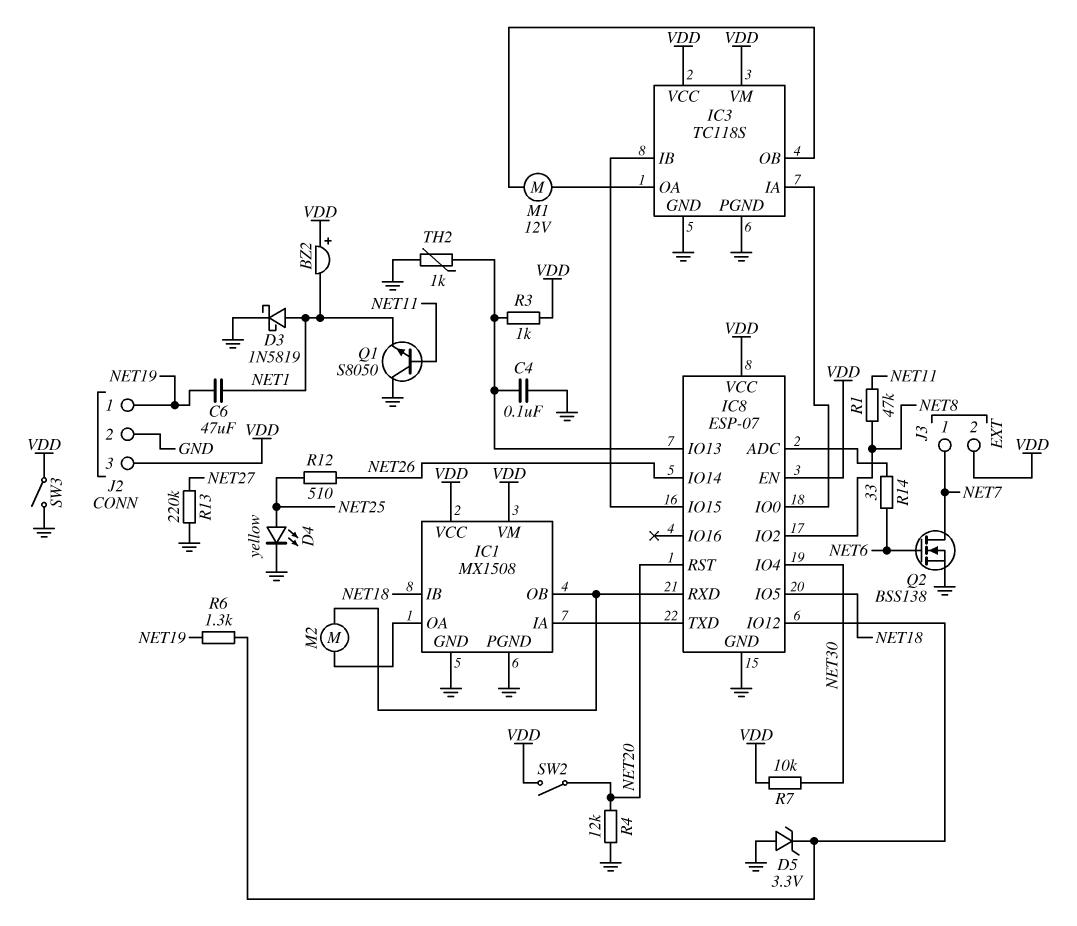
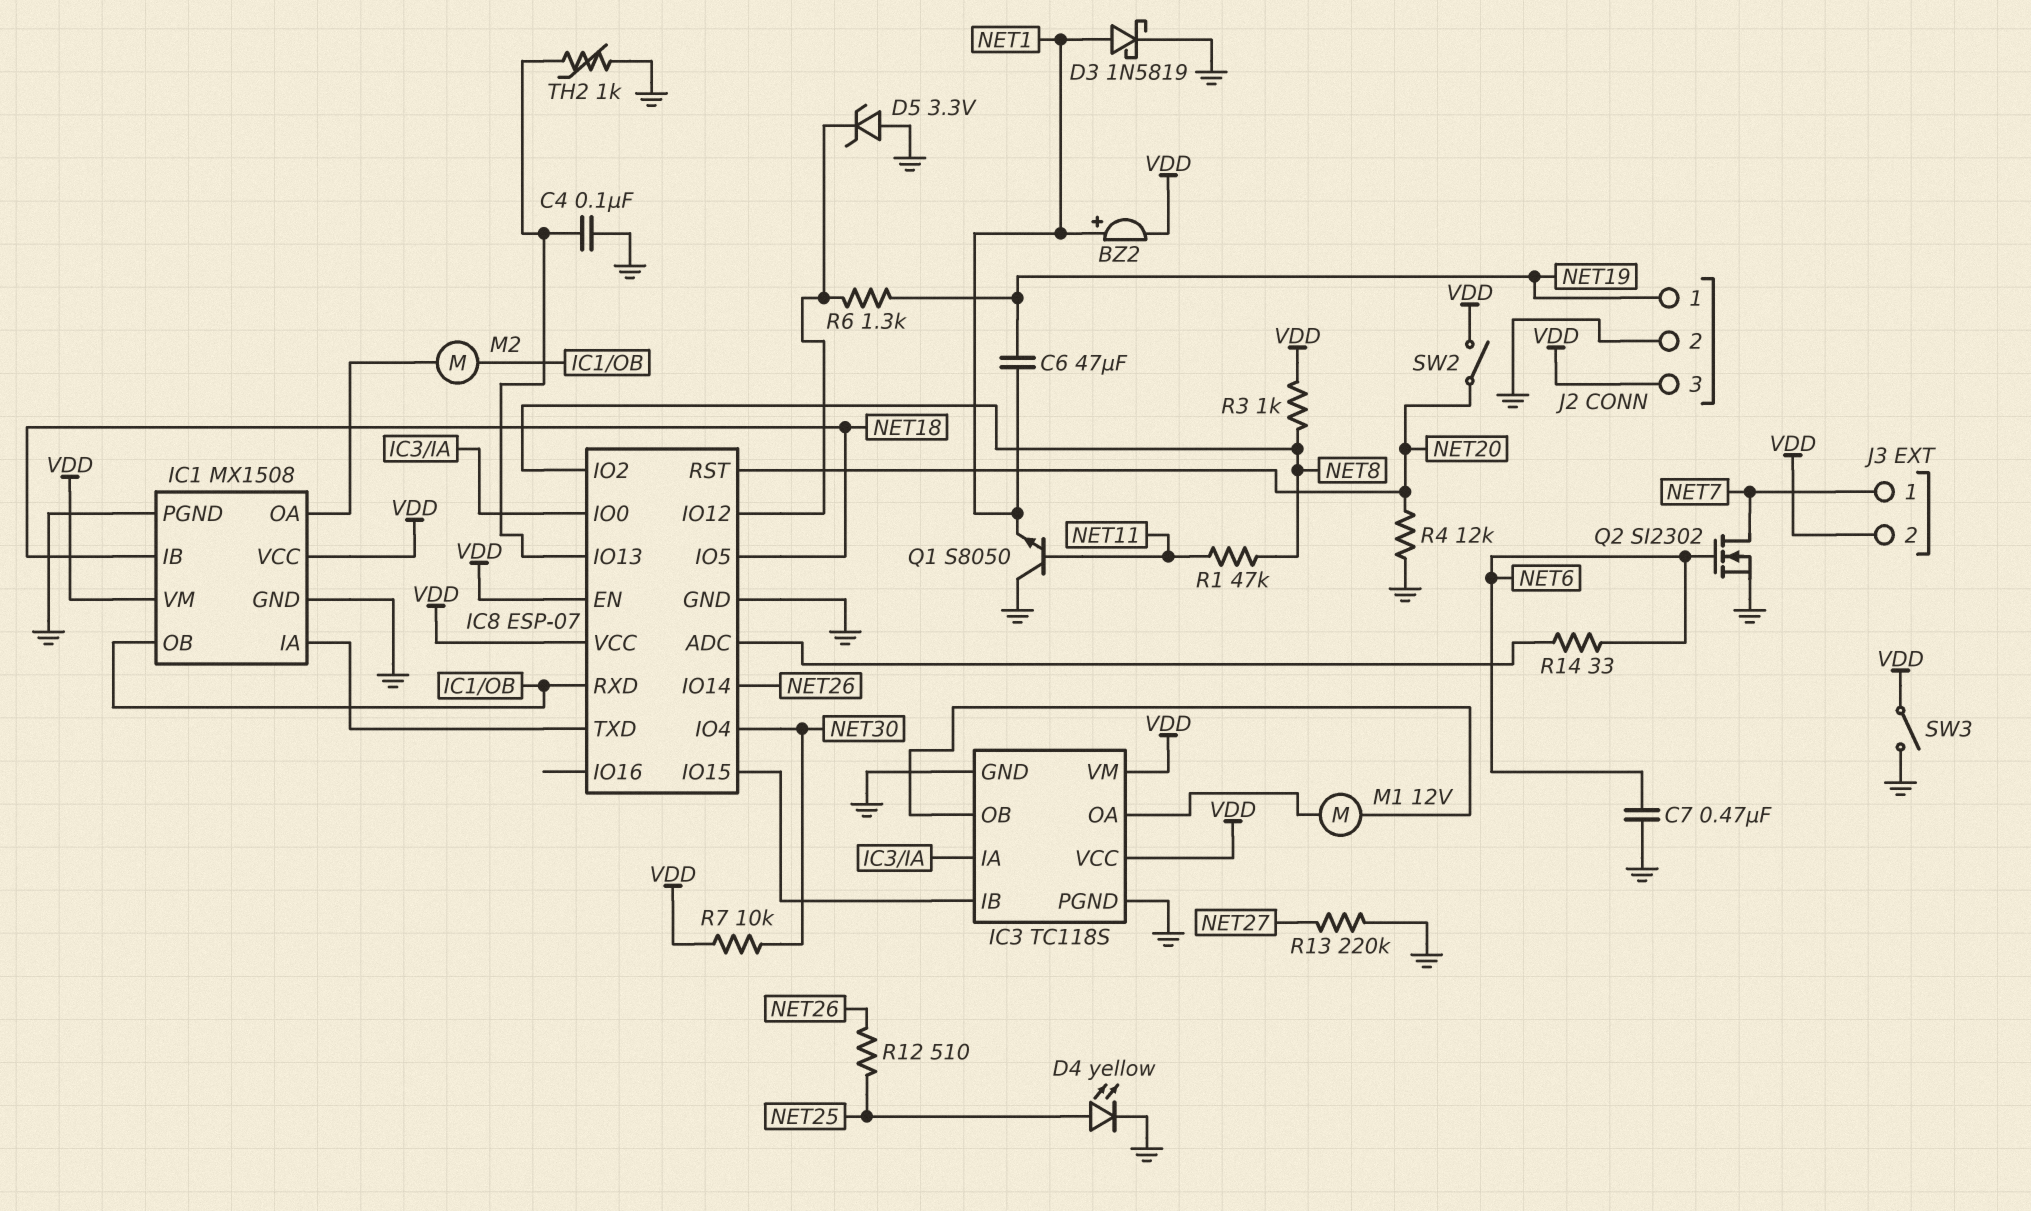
BZ2: buzzer (plus VDD, minus NET1) -> buzzer (plus NET1, minus VDD)
C7: none -> 470nF (GND, NET6)
Q2: NMOS BSS138 (G NET6, D NET7, S GND) -> NMOS SI2302 (G NET6, D NET7, S GND)
R3: 1k (IC8/IO13, VDD) -> 1k (NET8, VDD)

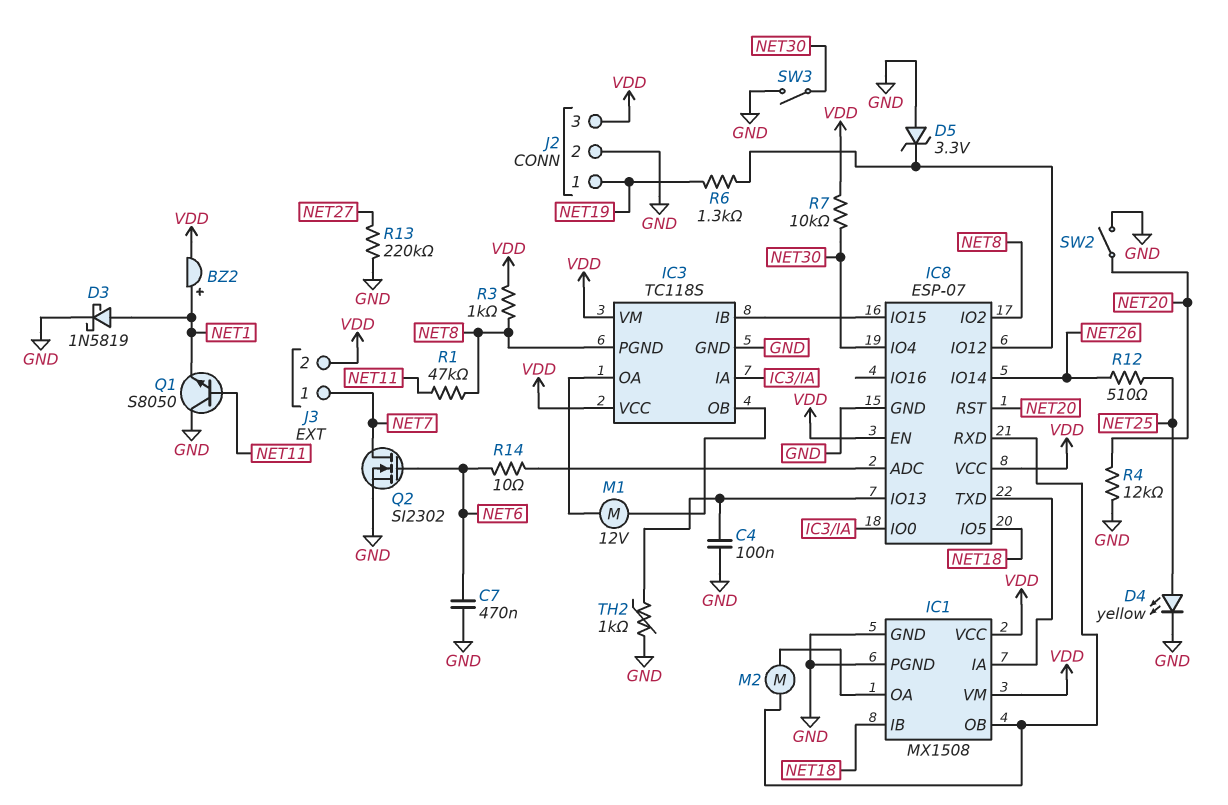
C6: 47uF (NET1, NET19) -> none
IC3 pin PGND: GND -> NET8
R14: 33 (IC8/ADC, NET6) -> 10 (IC8/ADC, NET6)
SW2: switch (NET20, VDD) -> switch (GND, NET20)
SW3: switch (GND, VDD) -> switch (GND, NET30)

